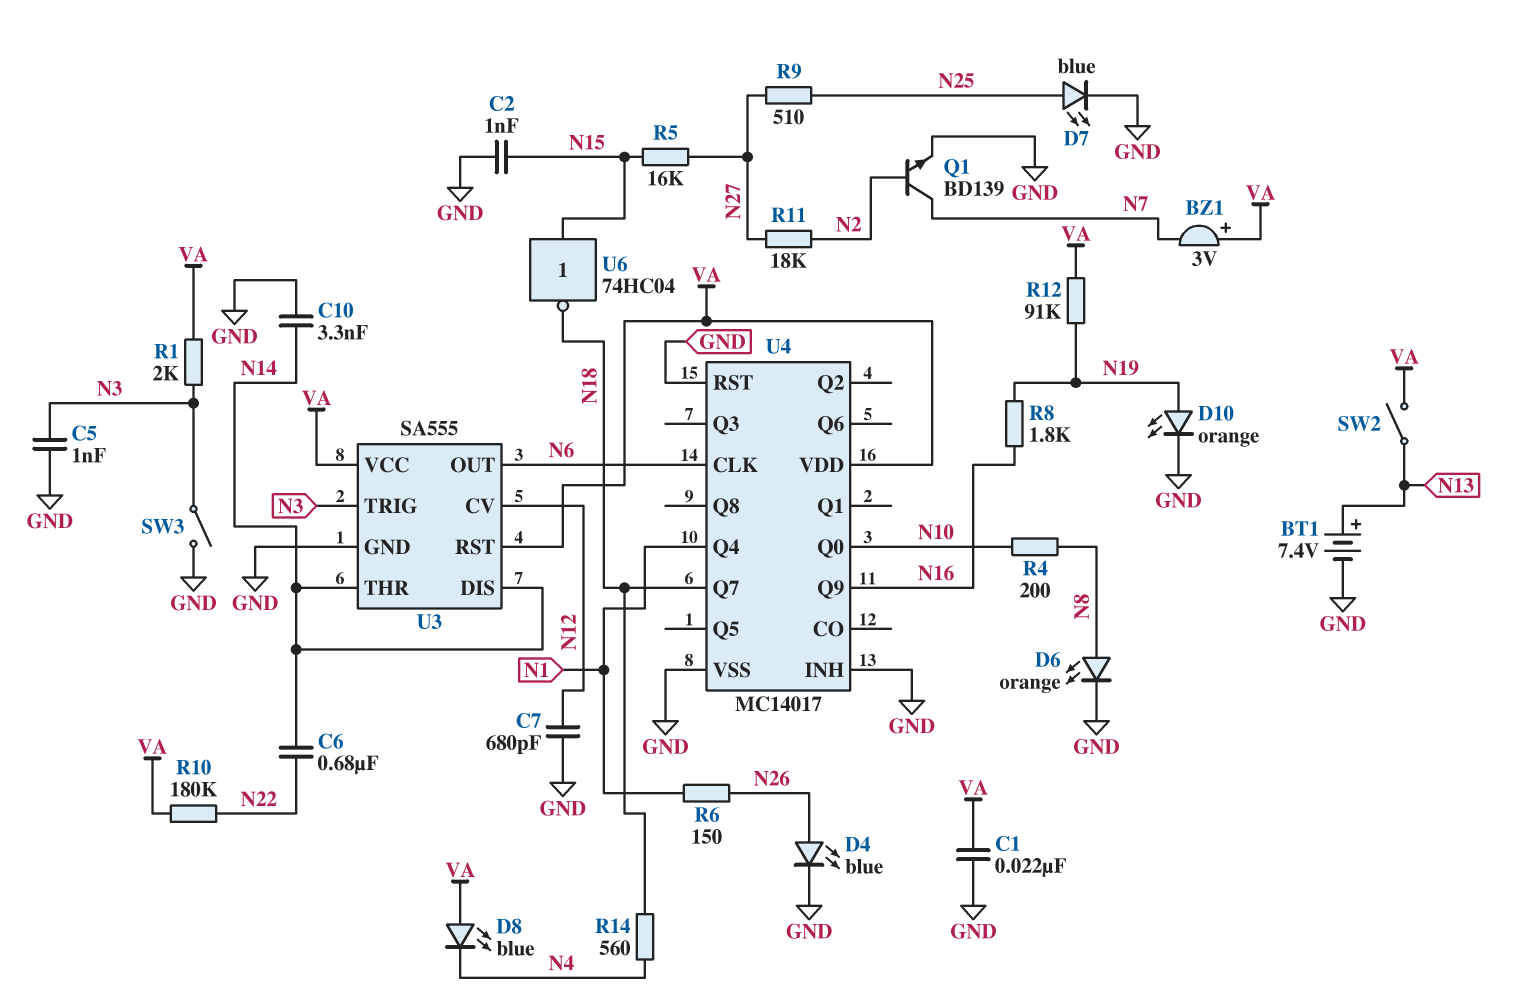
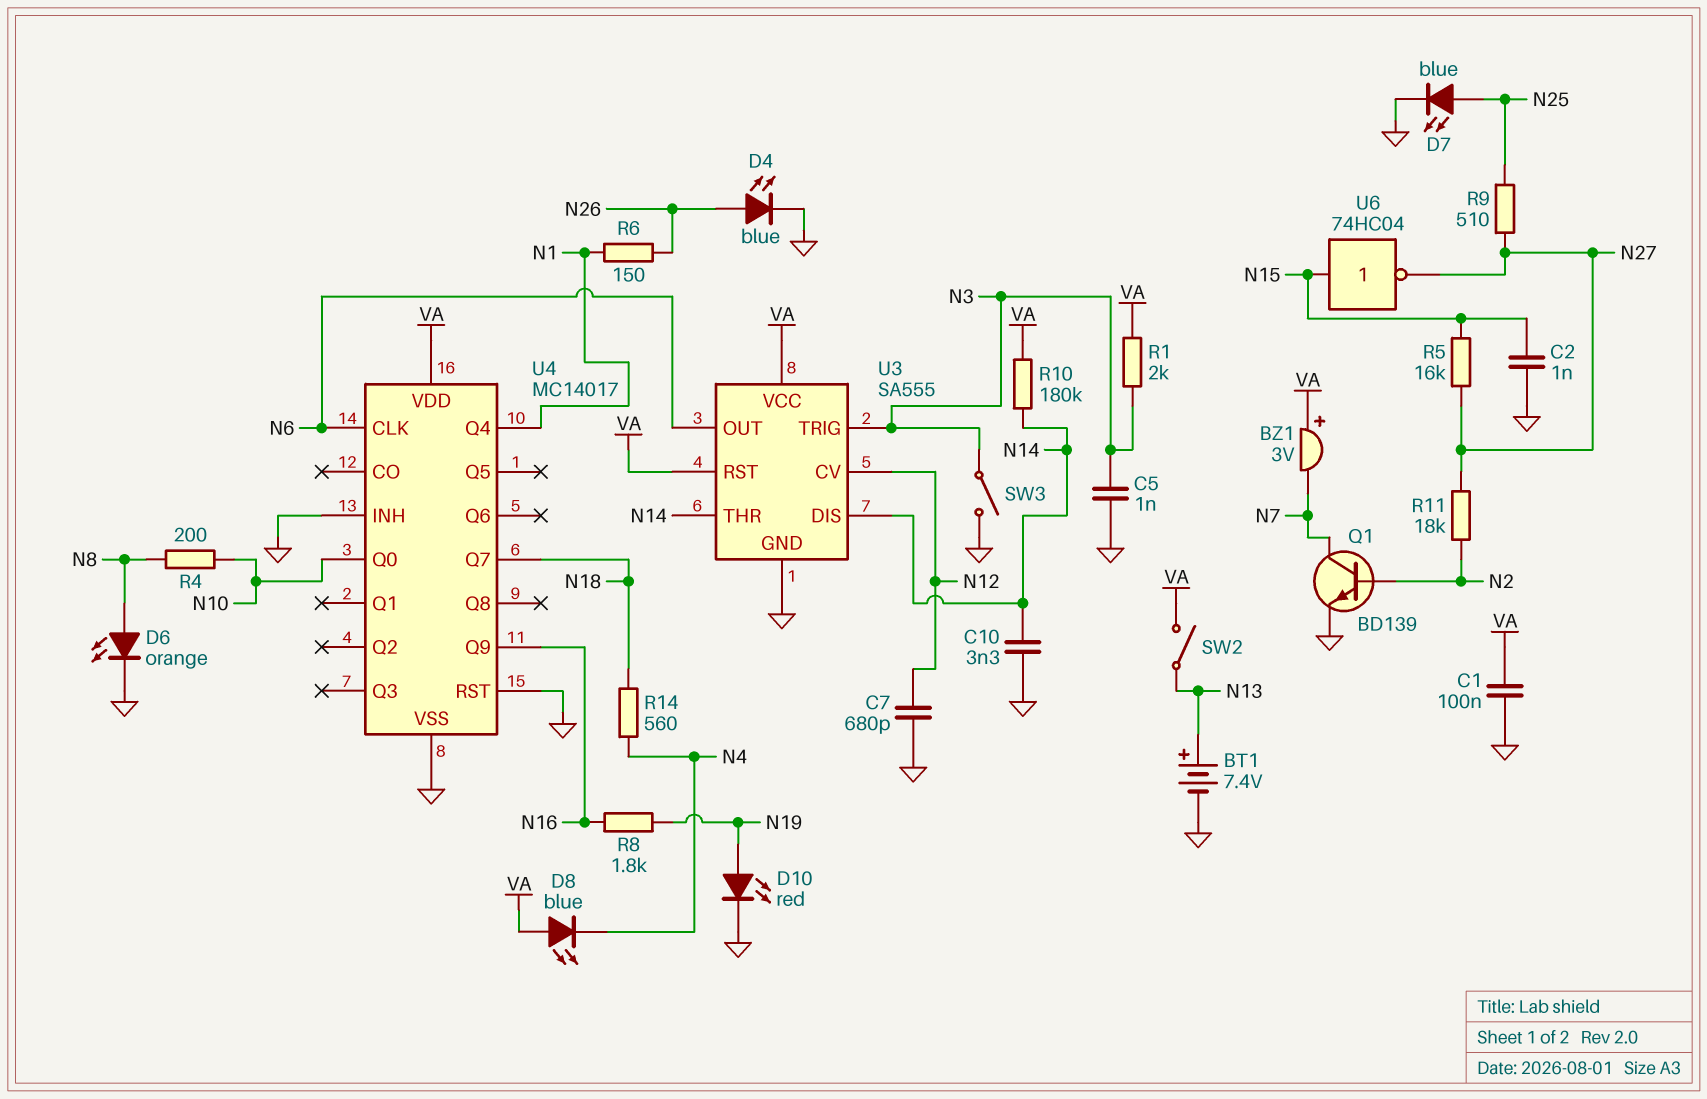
C1: 22nF (GND, VA) -> 100nF (GND, VA)
C6: 680nF (N14, N22) -> none
D10: LED orange (A N19, K GND) -> LED red (A N19, K GND)
R10: 180k (N22, VA) -> 180k (N14, VA)
R12: 91k (N19, VA) -> none
U6: NOT 74HC04 (in N15, out N18) -> NOT 74HC04 (in N15, out N27)

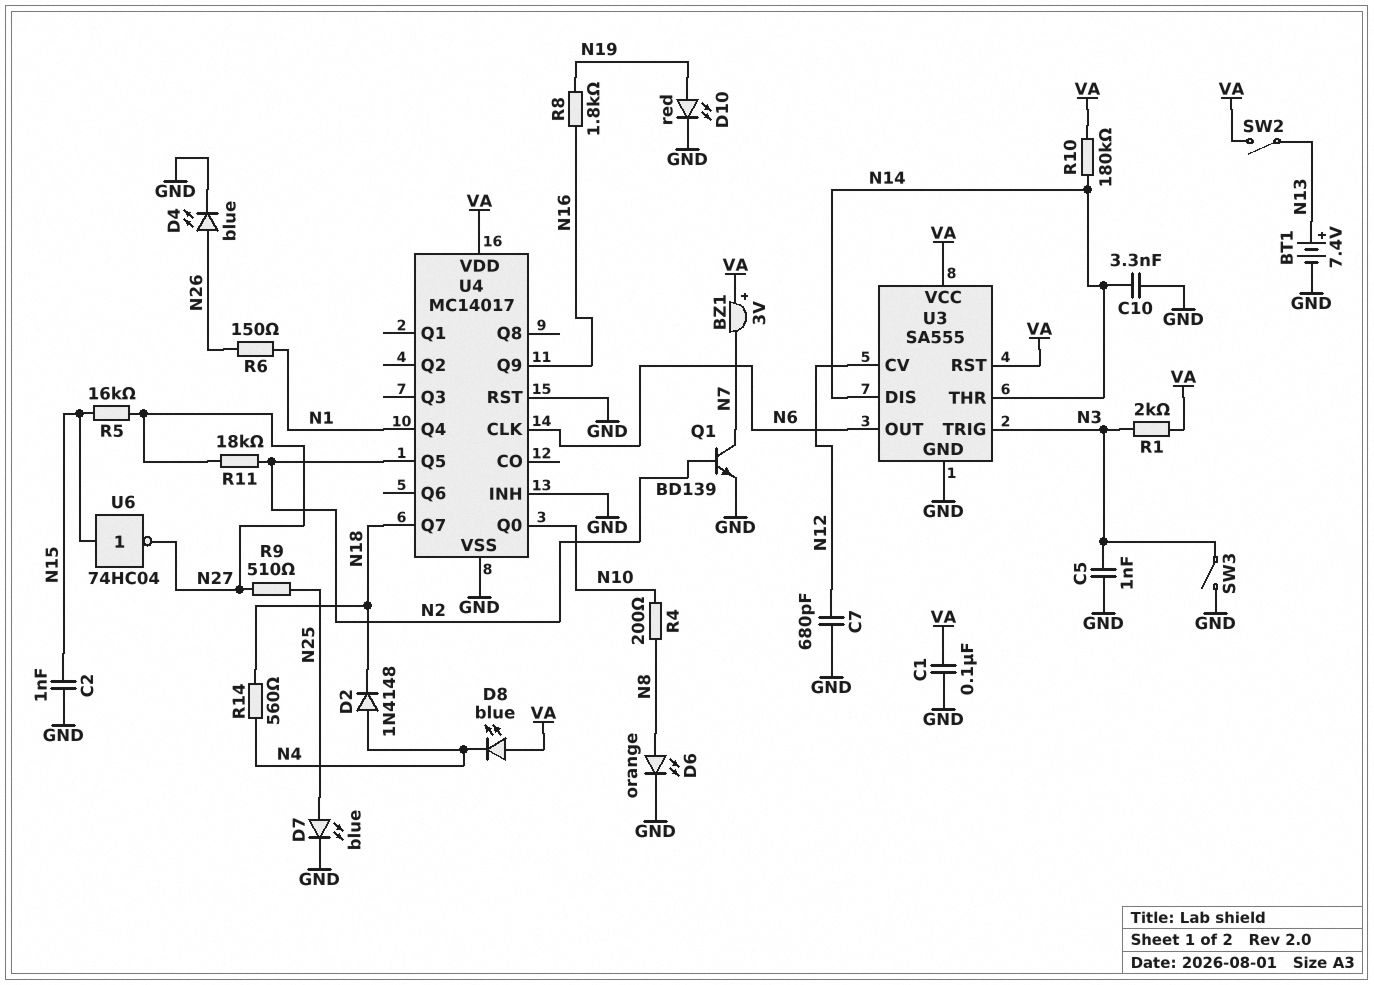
D2: none -> diode 1N4148 (A N4, K N18)
U4 pin Q5: none -> N2

